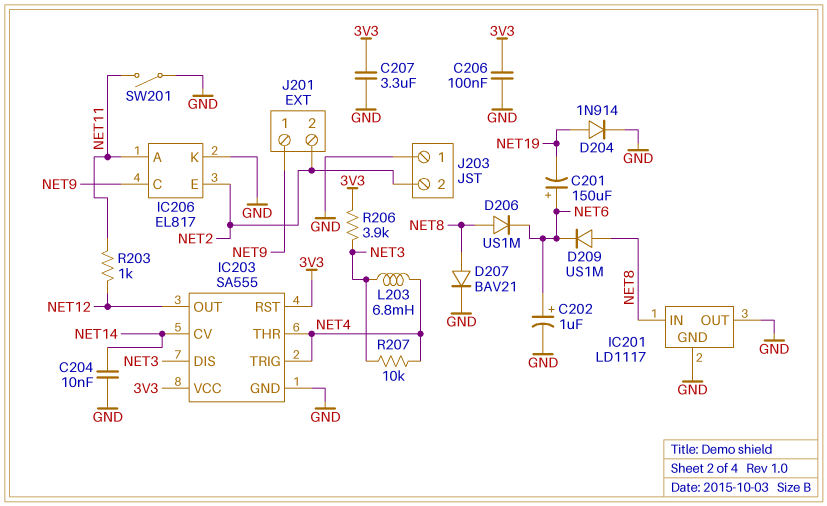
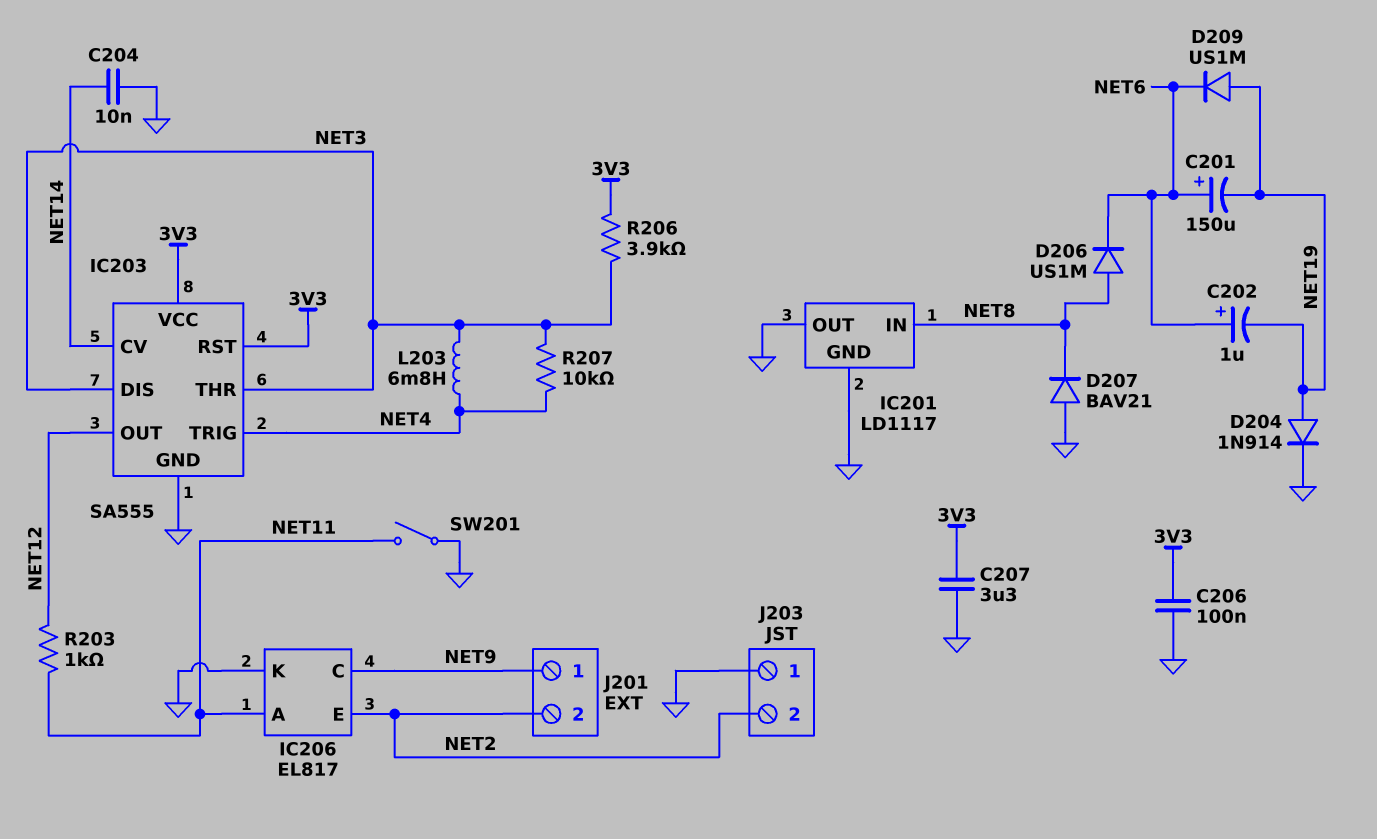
C202: 1uF (plus NET6, minus GND) -> 1uF (plus NET6, minus NET19)
D207: diode BAV21 (A NET8, K GND) -> diode BAV21 (A GND, K NET8)
D209: diode US1M (A NET8, K NET6) -> diode US1M (A NET19, K NET6)
IC203 pin THR: NET4 -> NET3

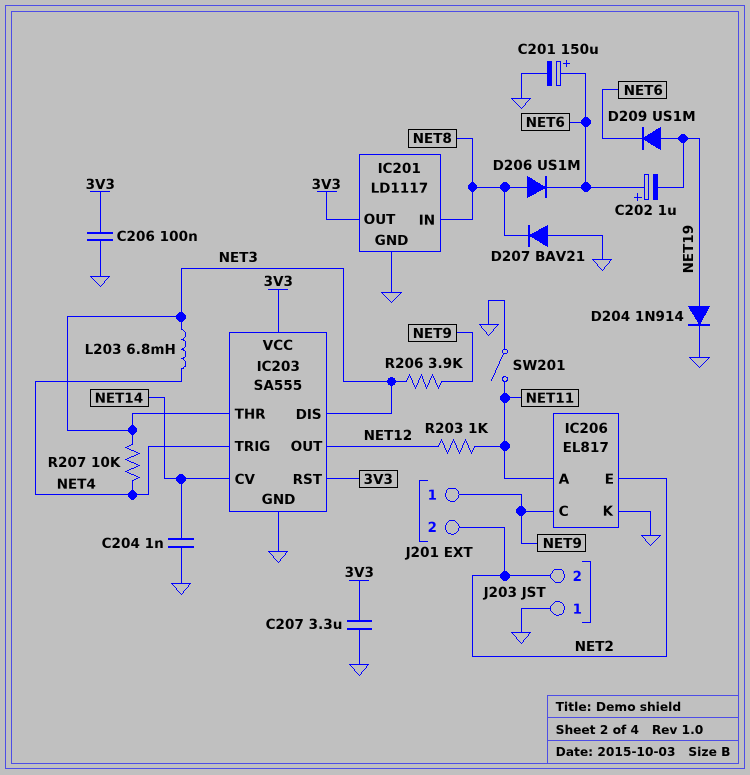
C201: 150uF (plus NET6, minus NET19) -> 150uF (plus NET6, minus GND)
C204: 10nF (GND, NET14) -> 1nF (GND, NET14)
IC201 pin OUT: GND -> 3V3
R206: 3.9k (3V3, NET3) -> 3.9k (NET3, NET9)

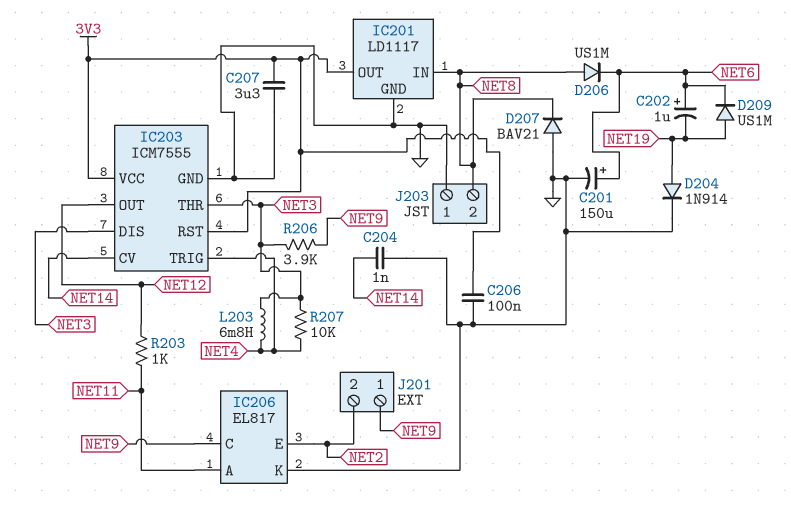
IC203: SA555 -> ICM7555
J203 pin 2: NET2 -> NET8
SW201: switch (GND, NET11) -> none

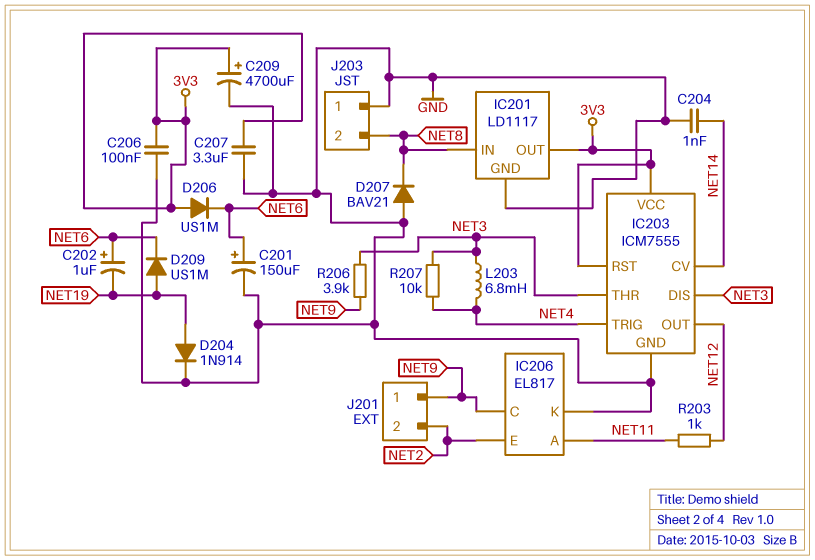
C209: none -> 4700uF (plus 3V3, minus GND)
D206: diode US1M (A NET8, K NET6) -> diode US1M (A 3V3, K NET6)

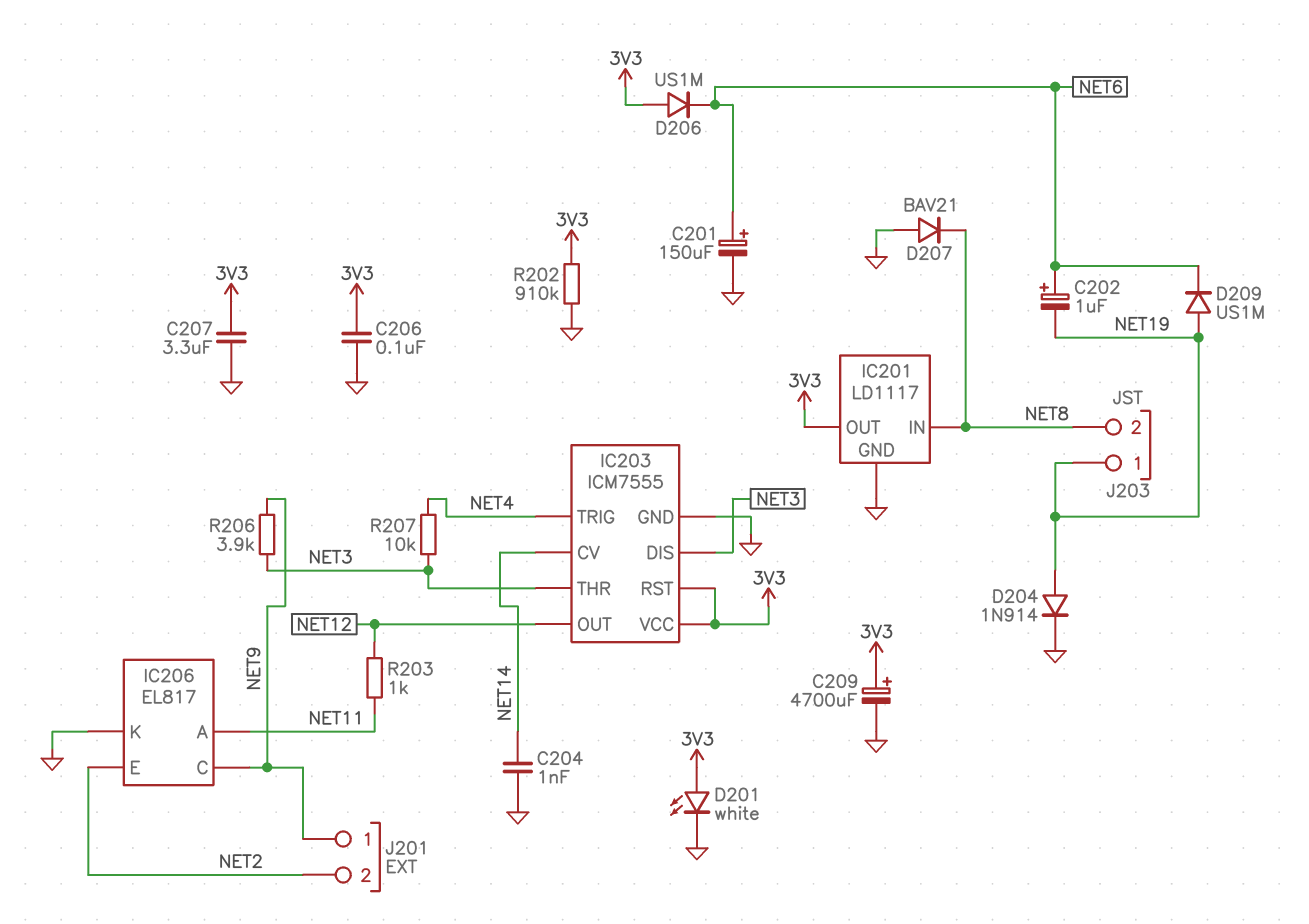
D201: none -> LED white (A 3V3, K GND)
J203 pin 1: GND -> NET19
L203: 6.8mH (NET3, NET4) -> none
R202: none -> 910k (3V3, GND)

